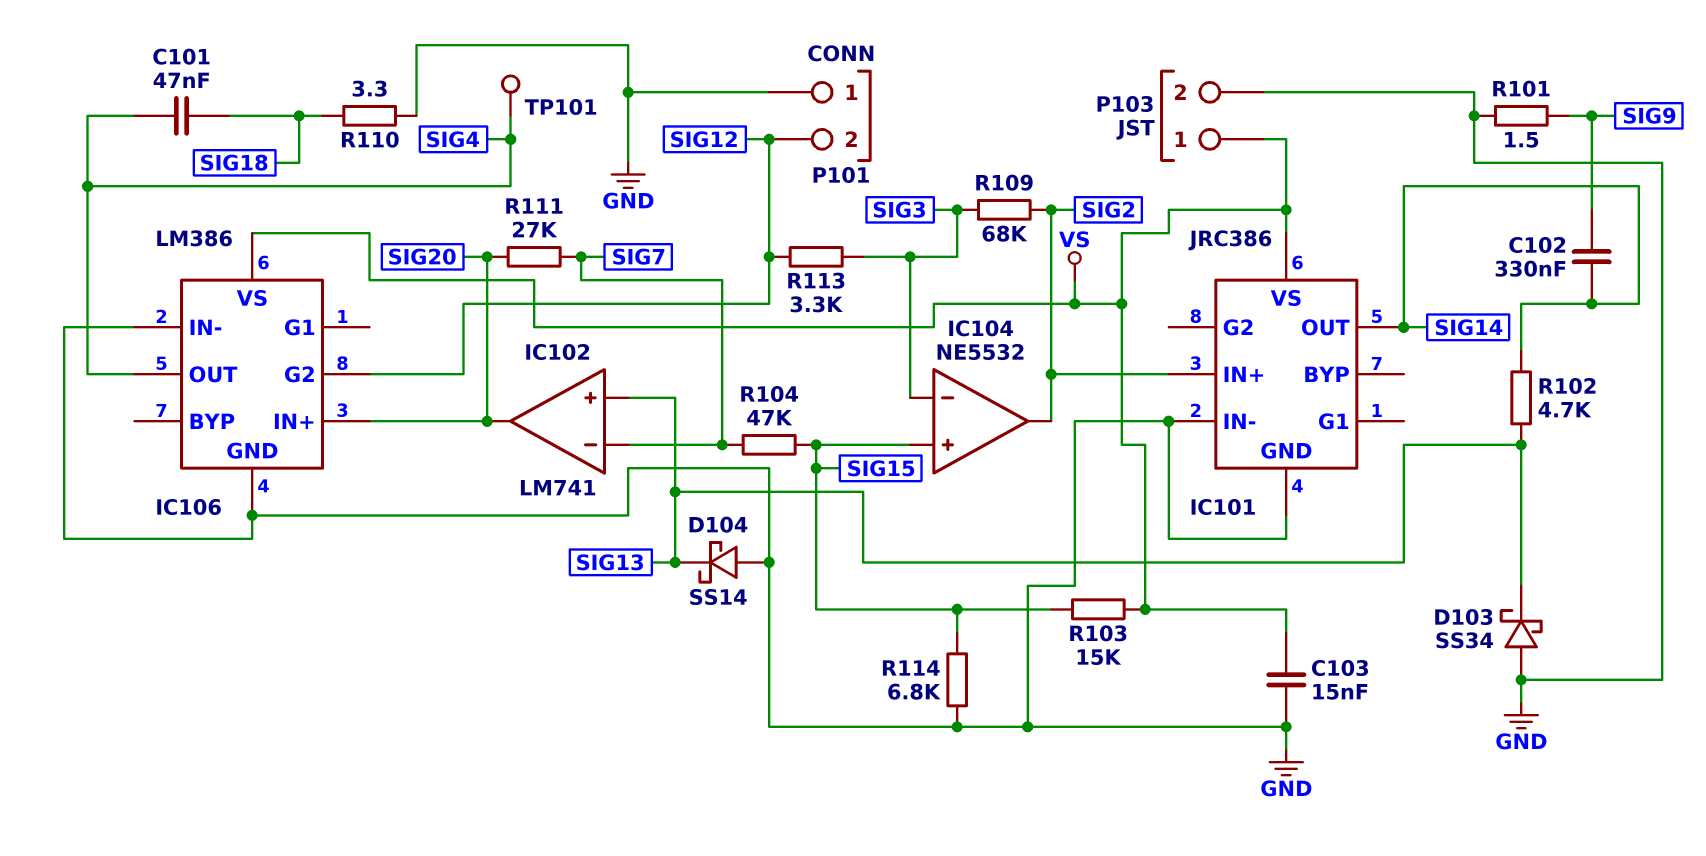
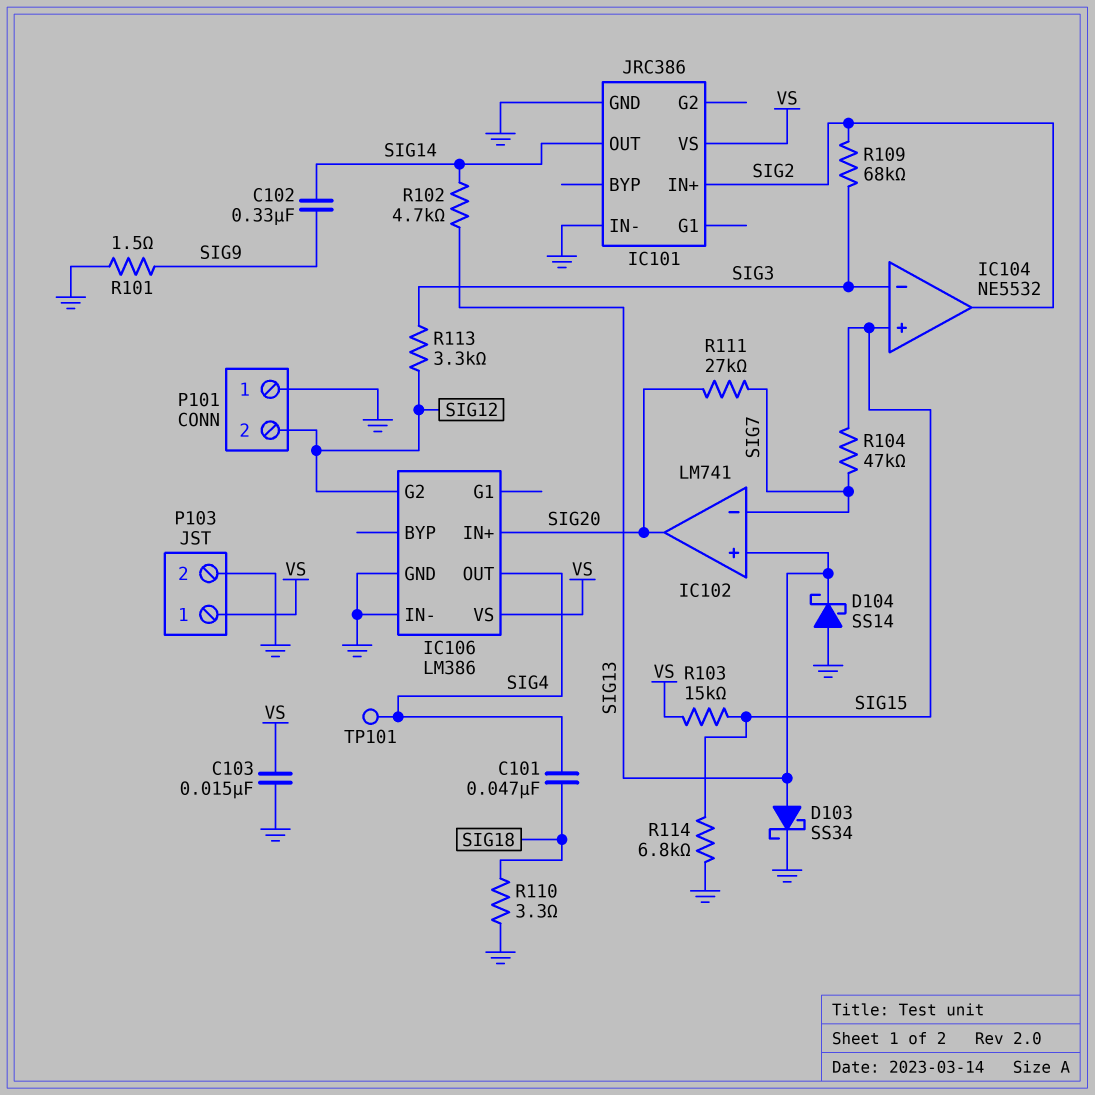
D103: schottky SS34 (A GND, K SIG13) -> schottky SS34 (A SIG13, K GND)

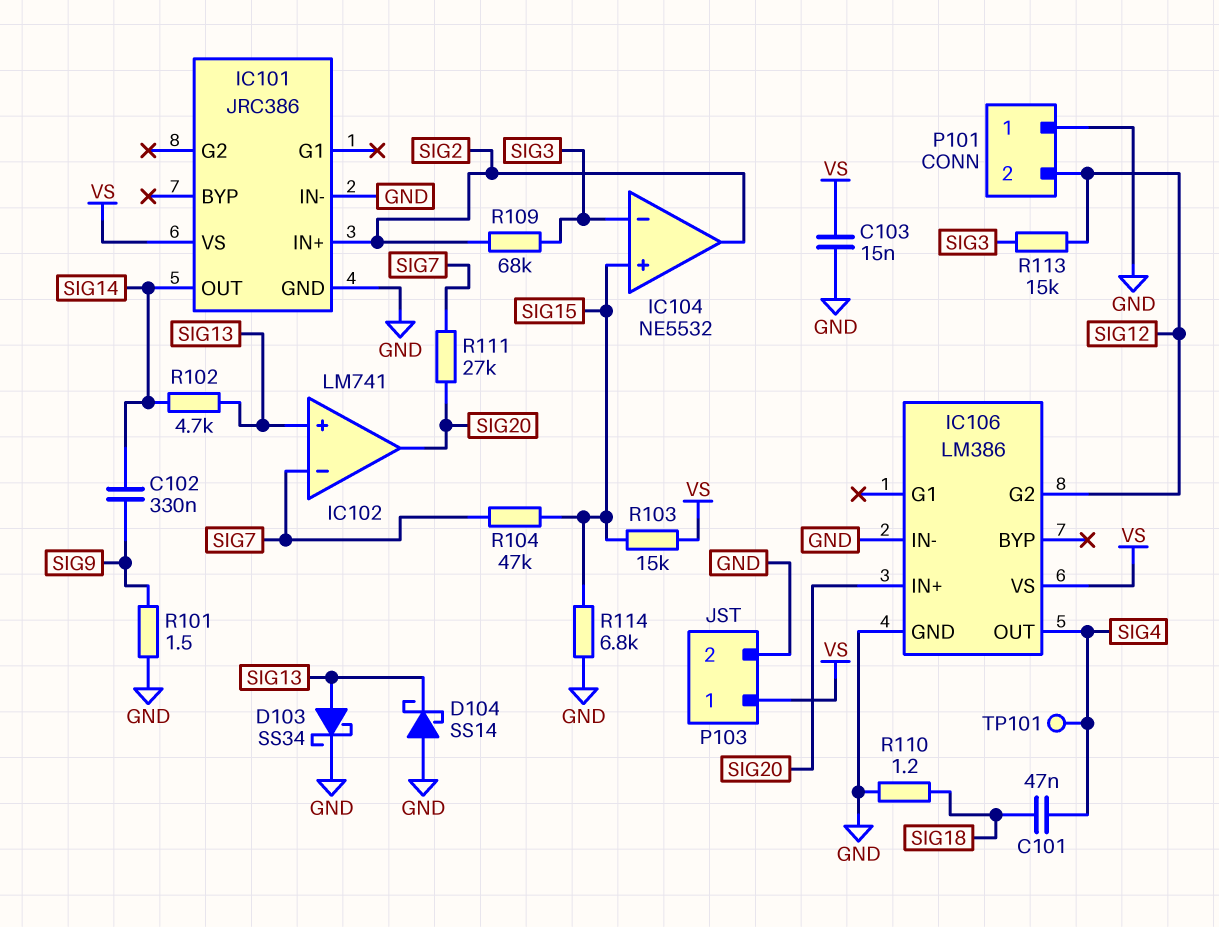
R110: 3.3 (GND, SIG18) -> 1.2 (GND, SIG18)
R113: 3.3k (SIG3, SIG12) -> 15k (SIG3, SIG12)

